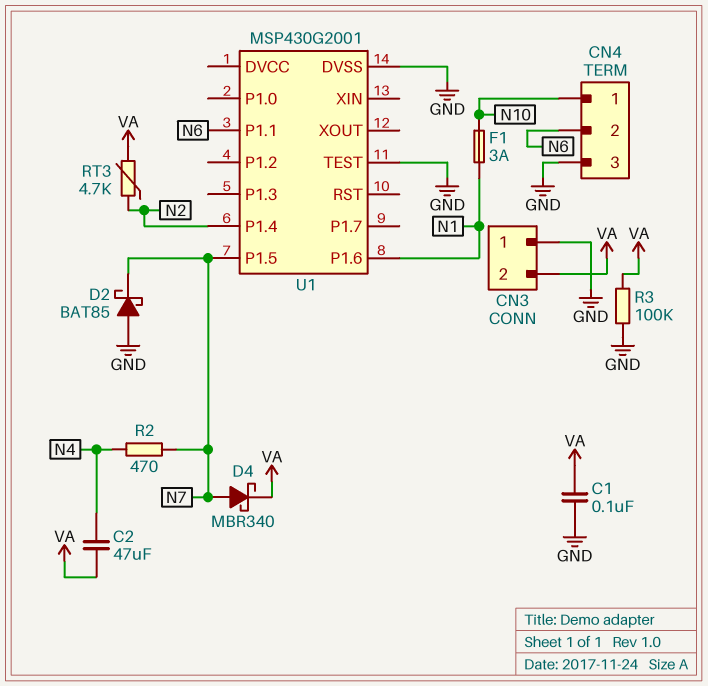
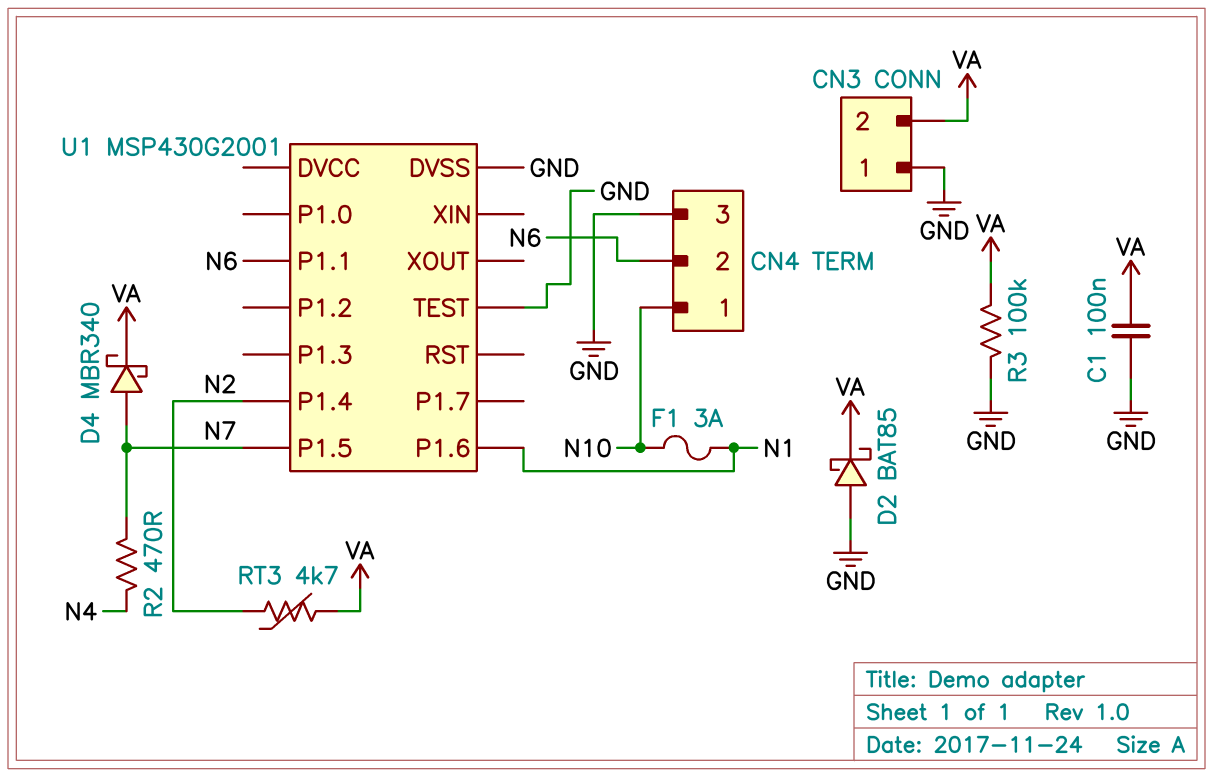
C2: 47uF (N4, VA) -> none
D2: schottky BAT85 (A GND, K N7) -> schottky BAT85 (A GND, K VA)

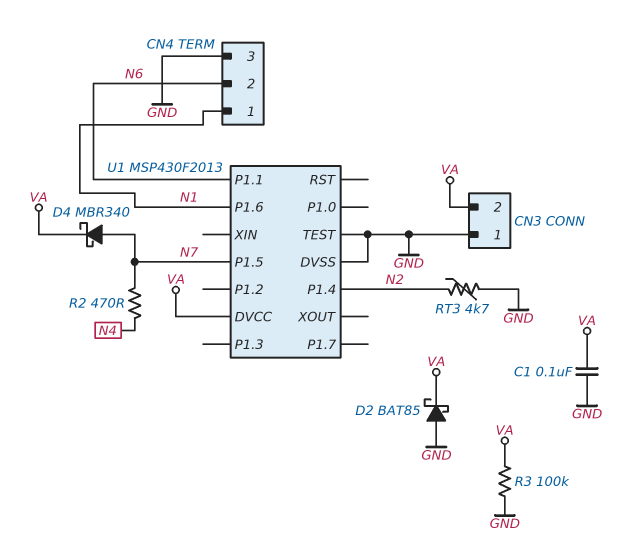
CN4 pin 1: N10 -> N1
F1: 3A (N1, N10) -> none
RT3: 4.7k (N2, VA) -> 4.7k (GND, N2)
U1: MSP430G2001 -> MSP430F2013
U1 pin DVCC: none -> VA

